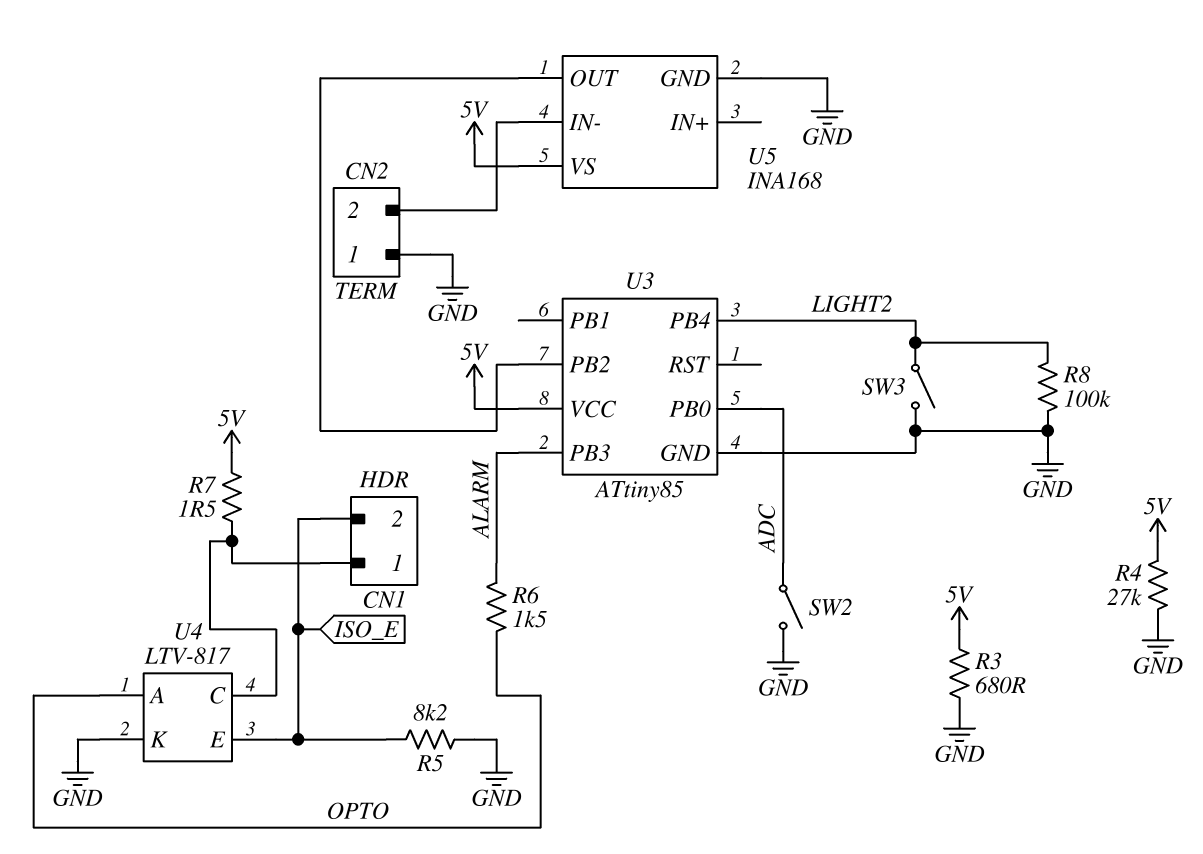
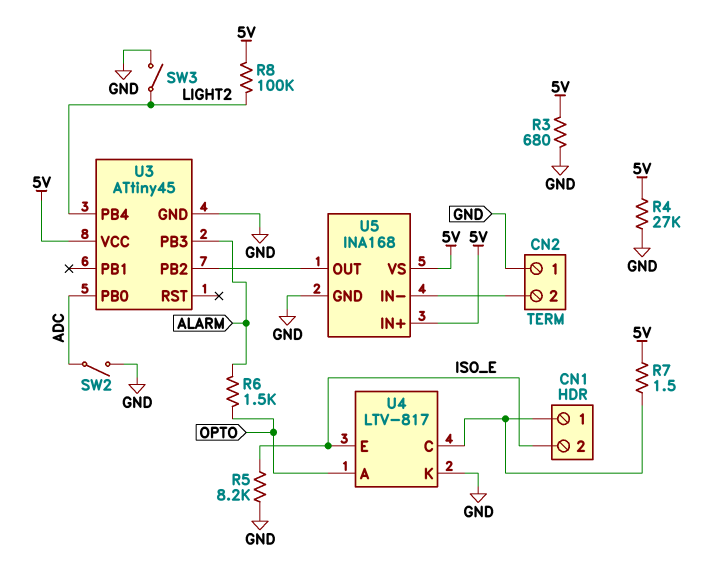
R8: 100k (GND, LIGHT2) -> 100k (5V, LIGHT2)
U3: ATtiny85 -> ATtiny45
U5 pin IN+: none -> 5V

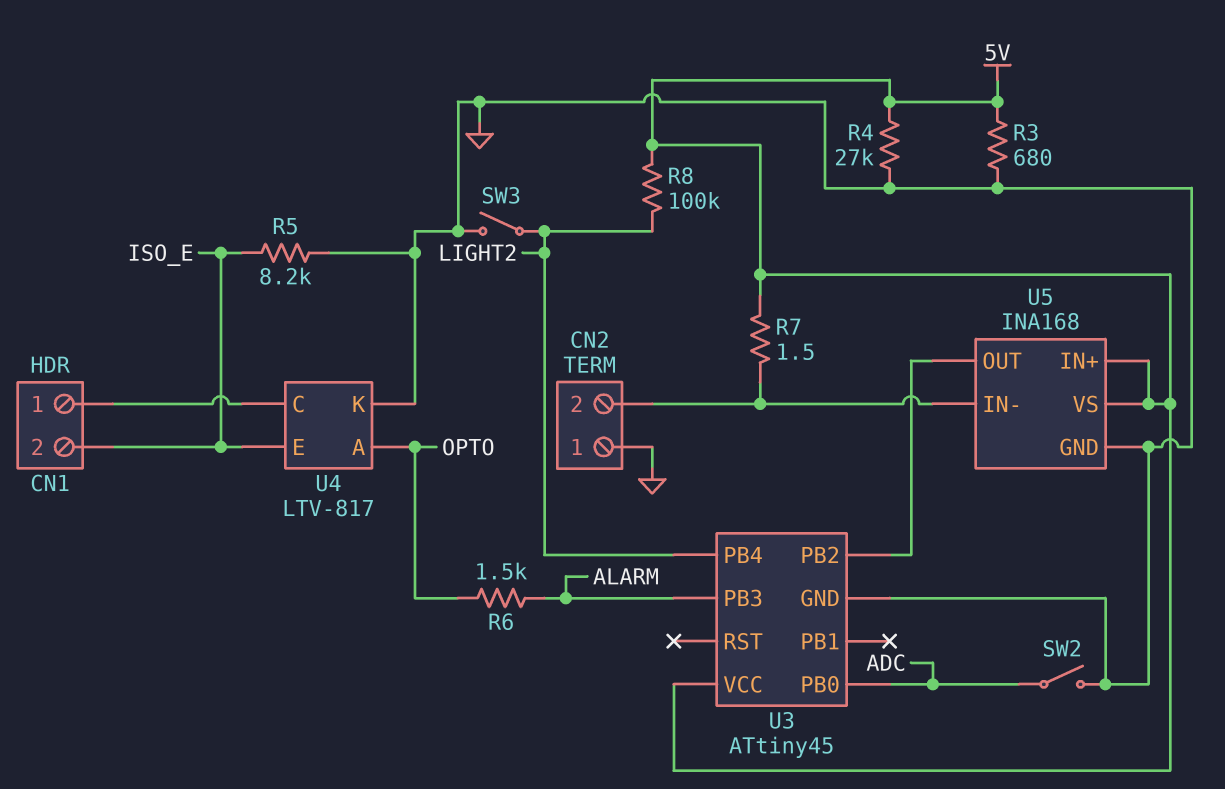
R7: 1.5 (5V, CN1/1) -> 1.5 (5V, CN2/2)

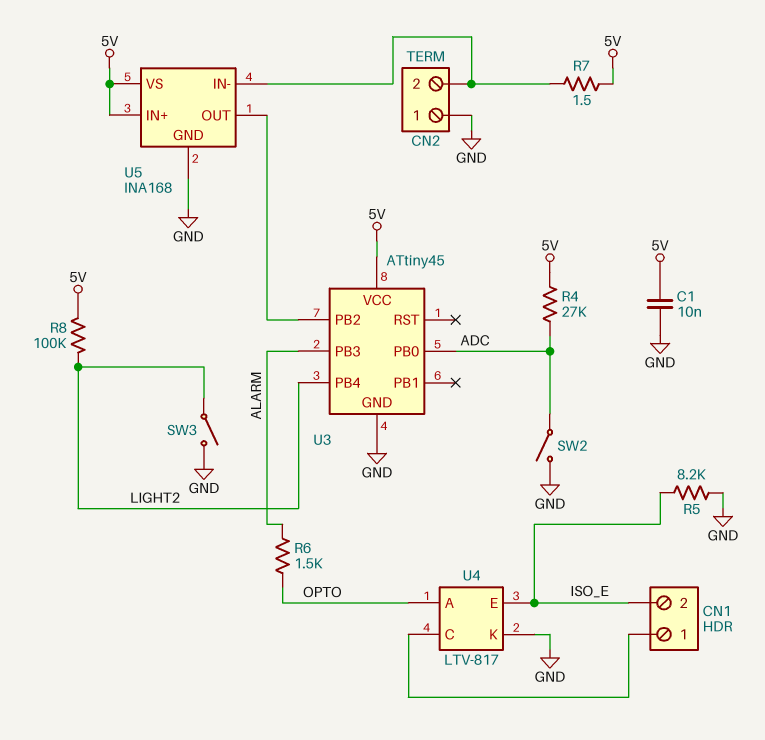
C1: none -> 10nF (5V, GND)
R3: 680 (5V, GND) -> none
R4: 27k (5V, GND) -> 27k (5V, ADC)

